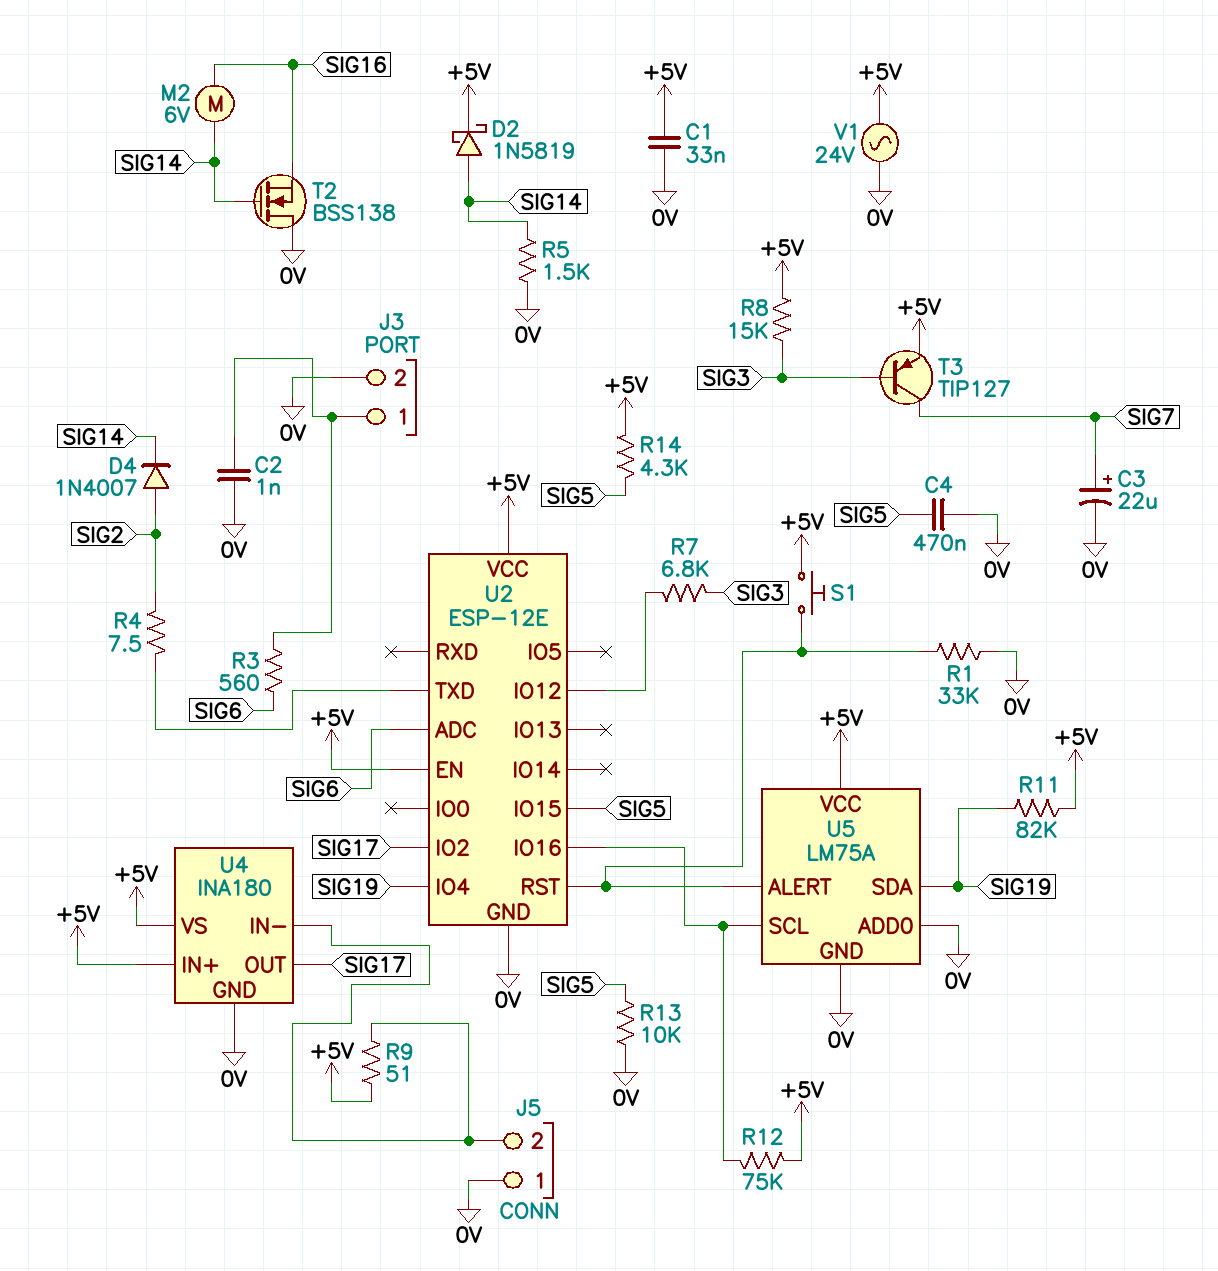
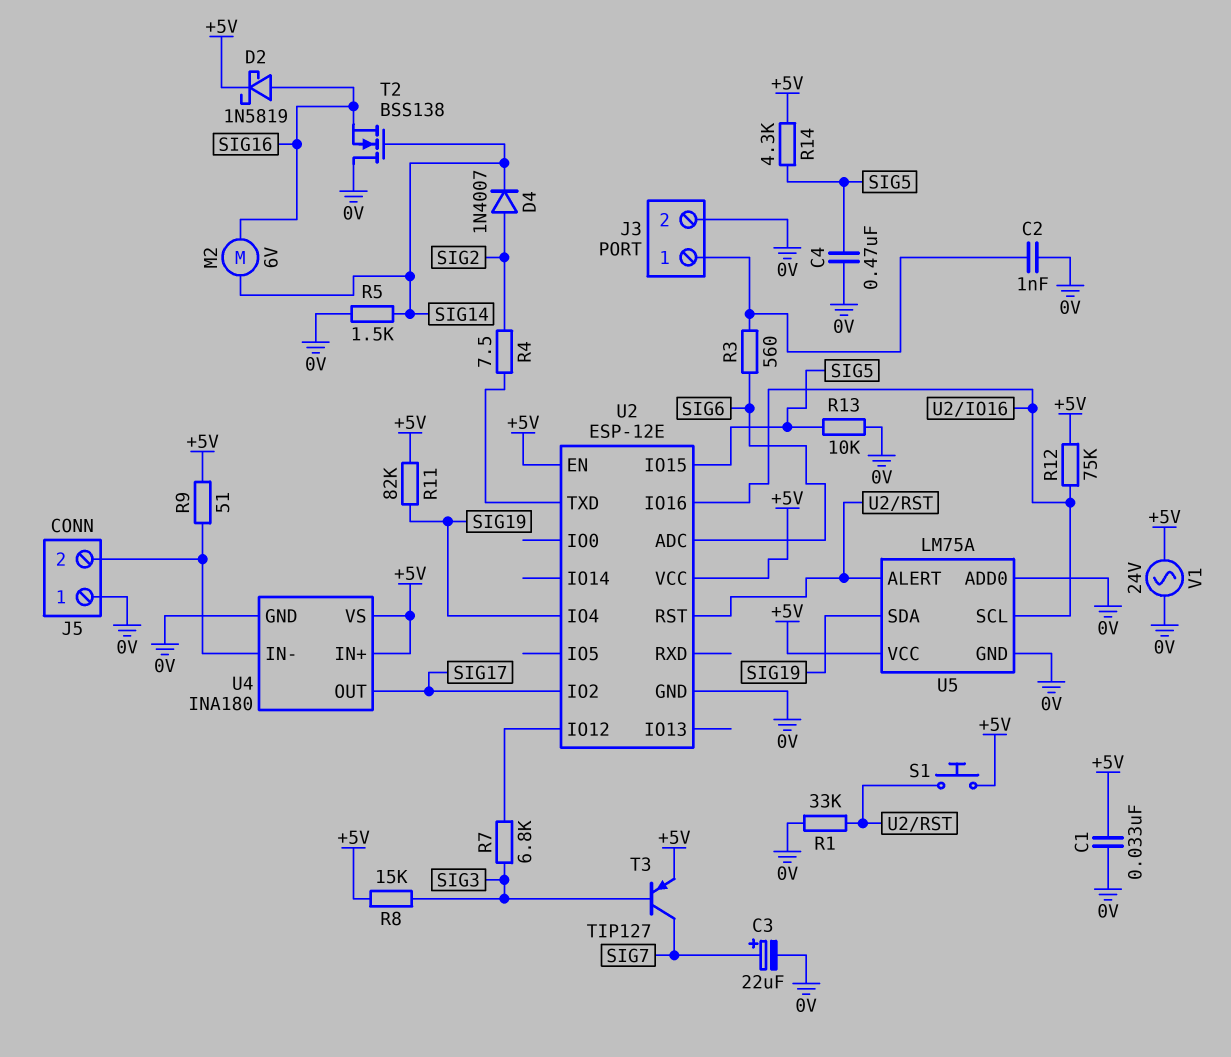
D2: schottky 1N5819 (A SIG14, K +5V) -> schottky 1N5819 (A SIG16, K +5V)

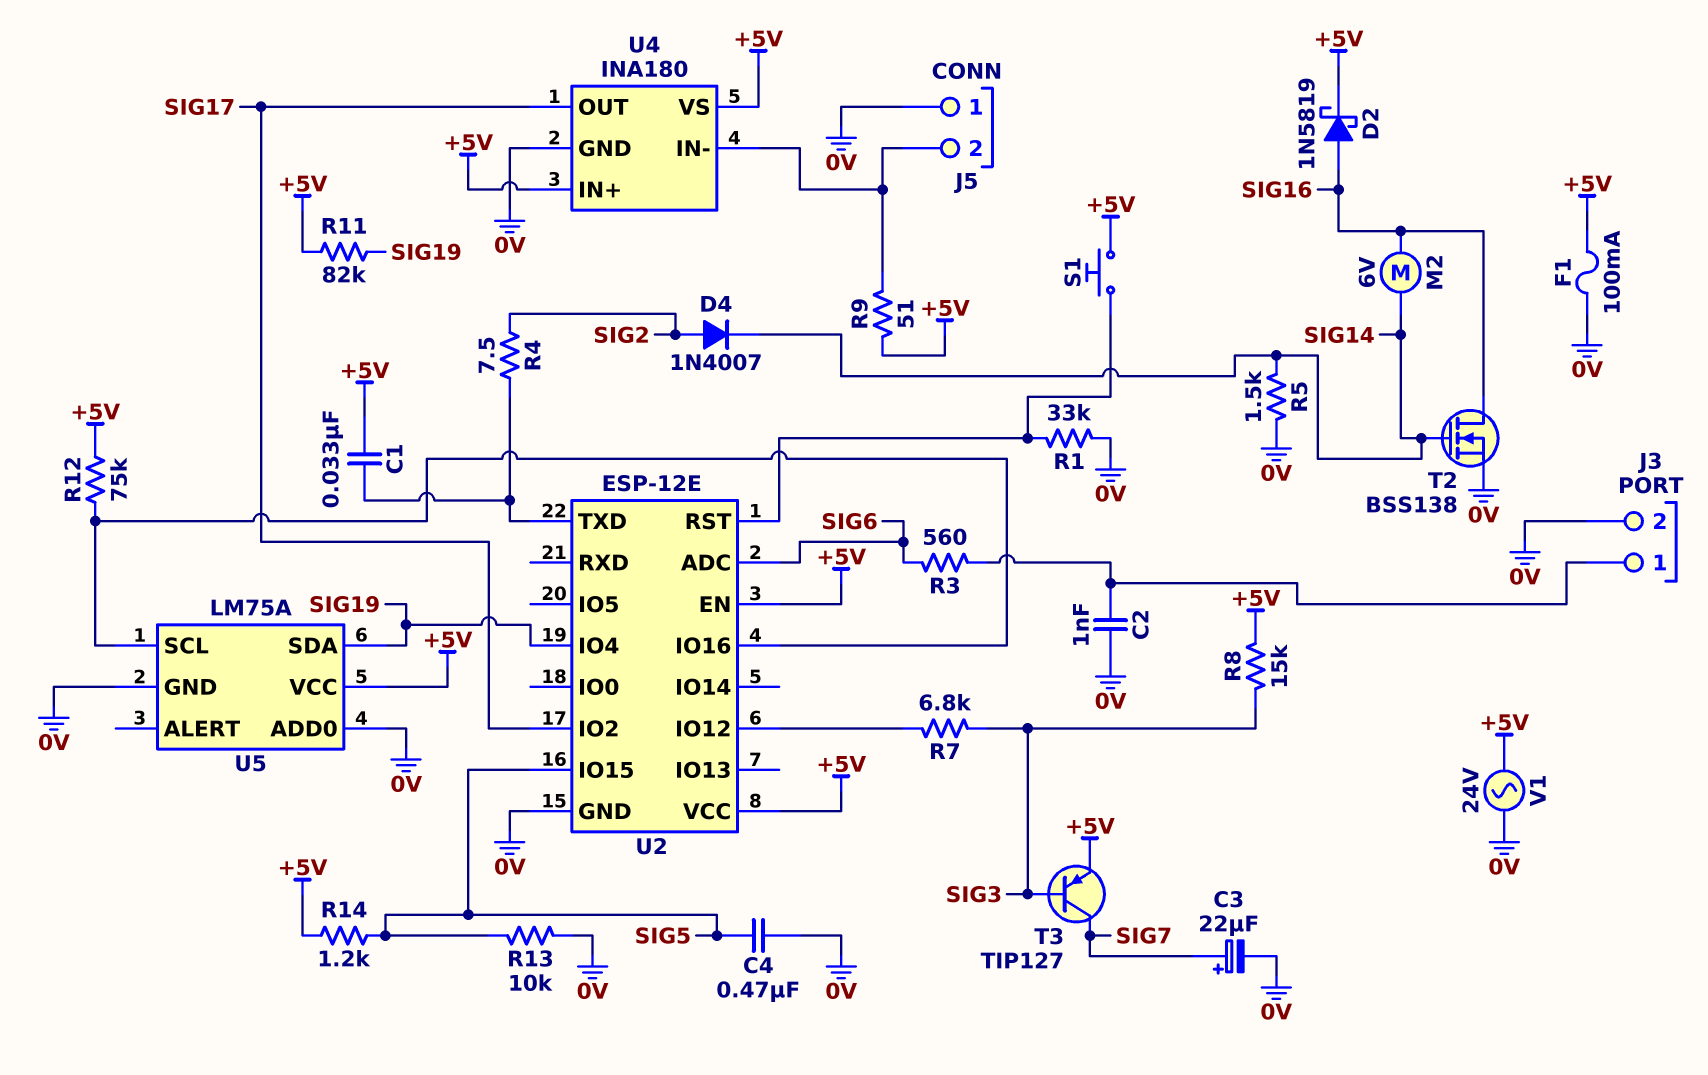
C1: 33nF (+5V, 0V) -> 33nF (+5V, U2/TXD)
F1: none -> 100mA (+5V, 0V)
R14: 4.3k (+5V, SIG5) -> 1.2k (+5V, SIG5)
T2: NMOS BSS138 (G SIG14, D 0V, S SIG16) -> NMOS BSS138 (G SIG14, D SIG16, S 0V)
U5 pin ALERT: U2/RST -> none

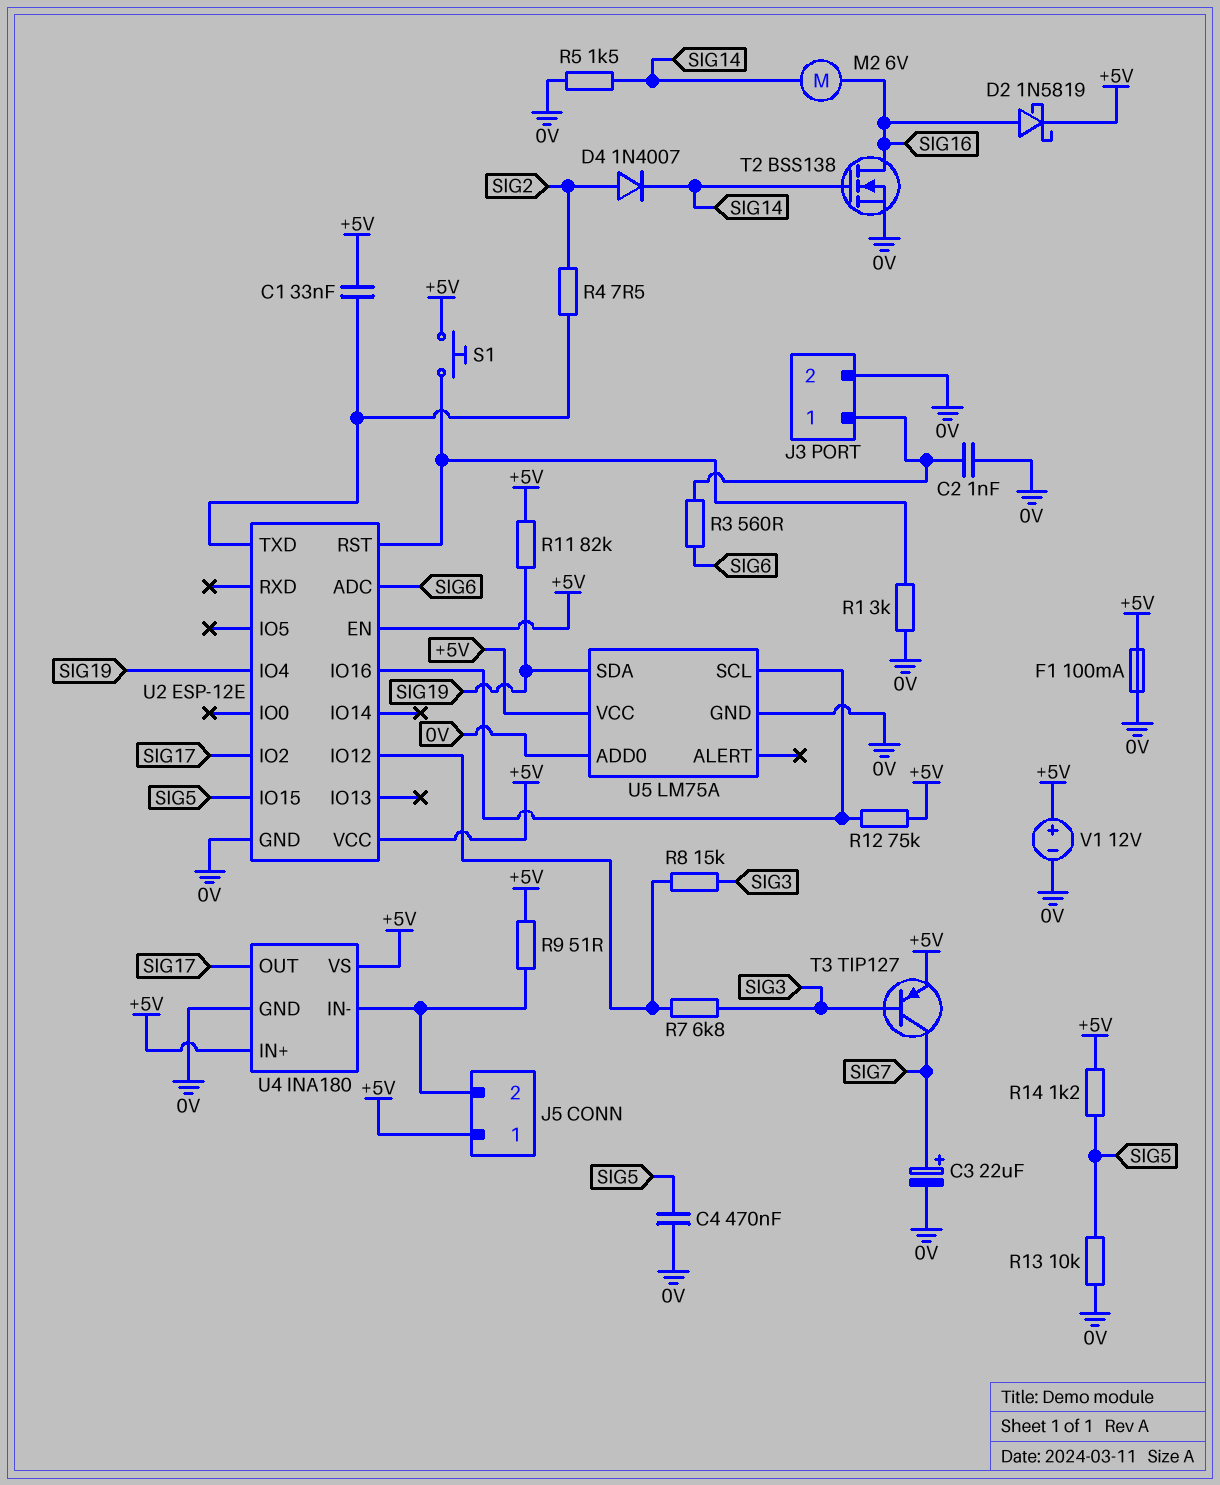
J5 pin 1: 0V -> +5V
R1: 33k (0V, U2/RST) -> 3k (0V, U2/RST)
R8: 15k (+5V, SIG3) -> 15k (SIG3, U2/IO12)
V1: AC 24V (+5V, 0V) -> 12V (plus +5V, minus 0V)

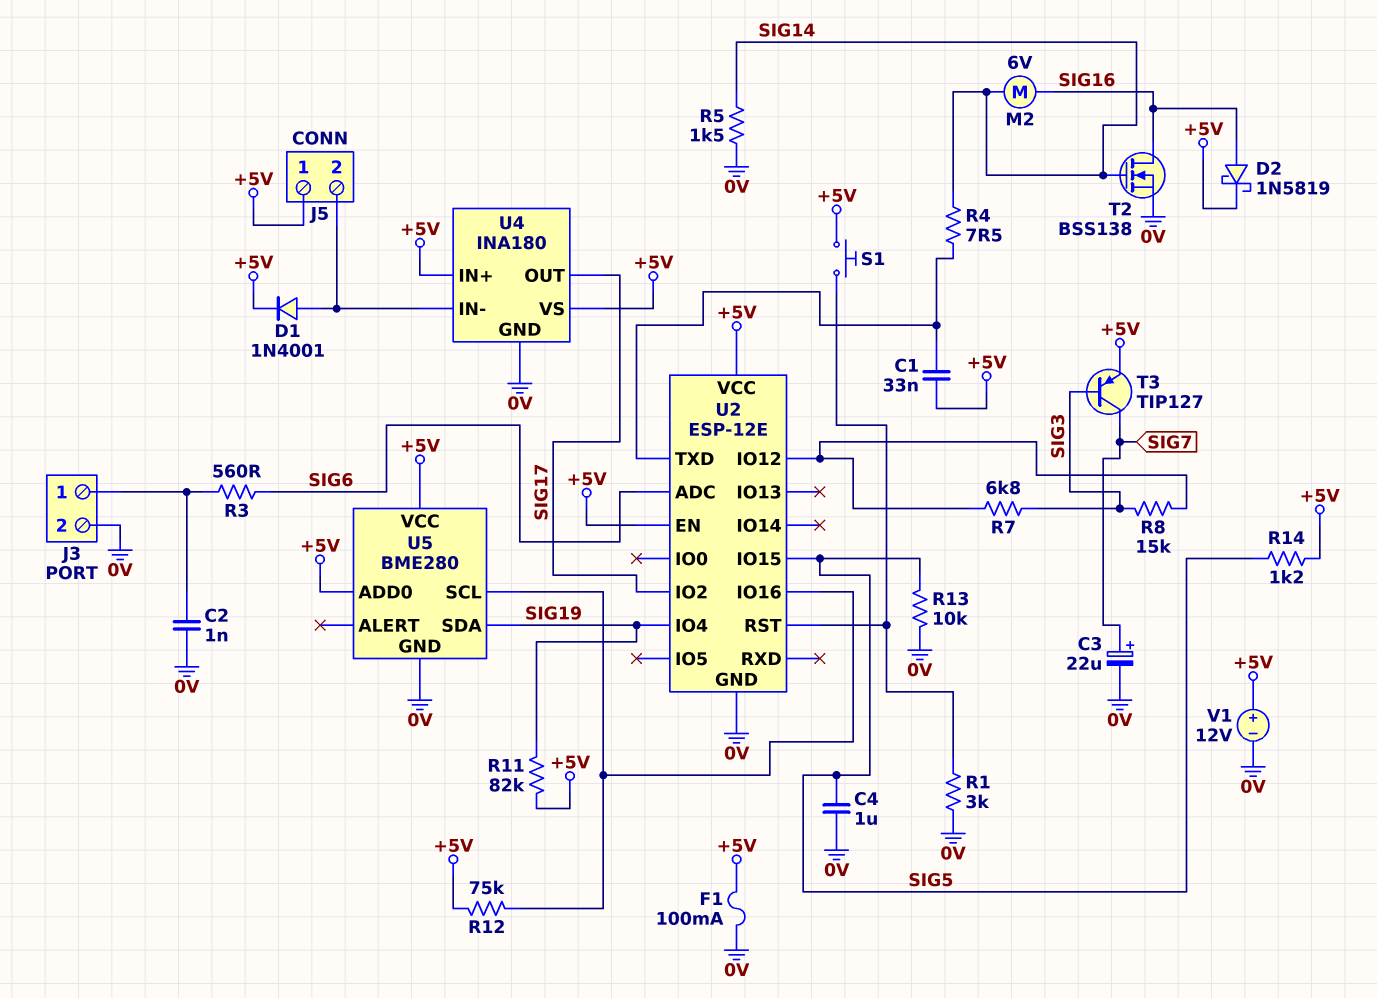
C4: 470nF (0V, SIG5) -> 1uF (0V, SIG5)
D1: none -> diode 1N4001 (A J5/2, K +5V)
D4: diode 1N4007 (A SIG2, K SIG14) -> none
R4: 7.5 (SIG2, U2/TXD) -> 7.5 (SIG14, U2/TXD)
R9: 51 (+5V, J5/2) -> none
U5: LM75A -> BME280
U5 pin ADD0: 0V -> +5V

